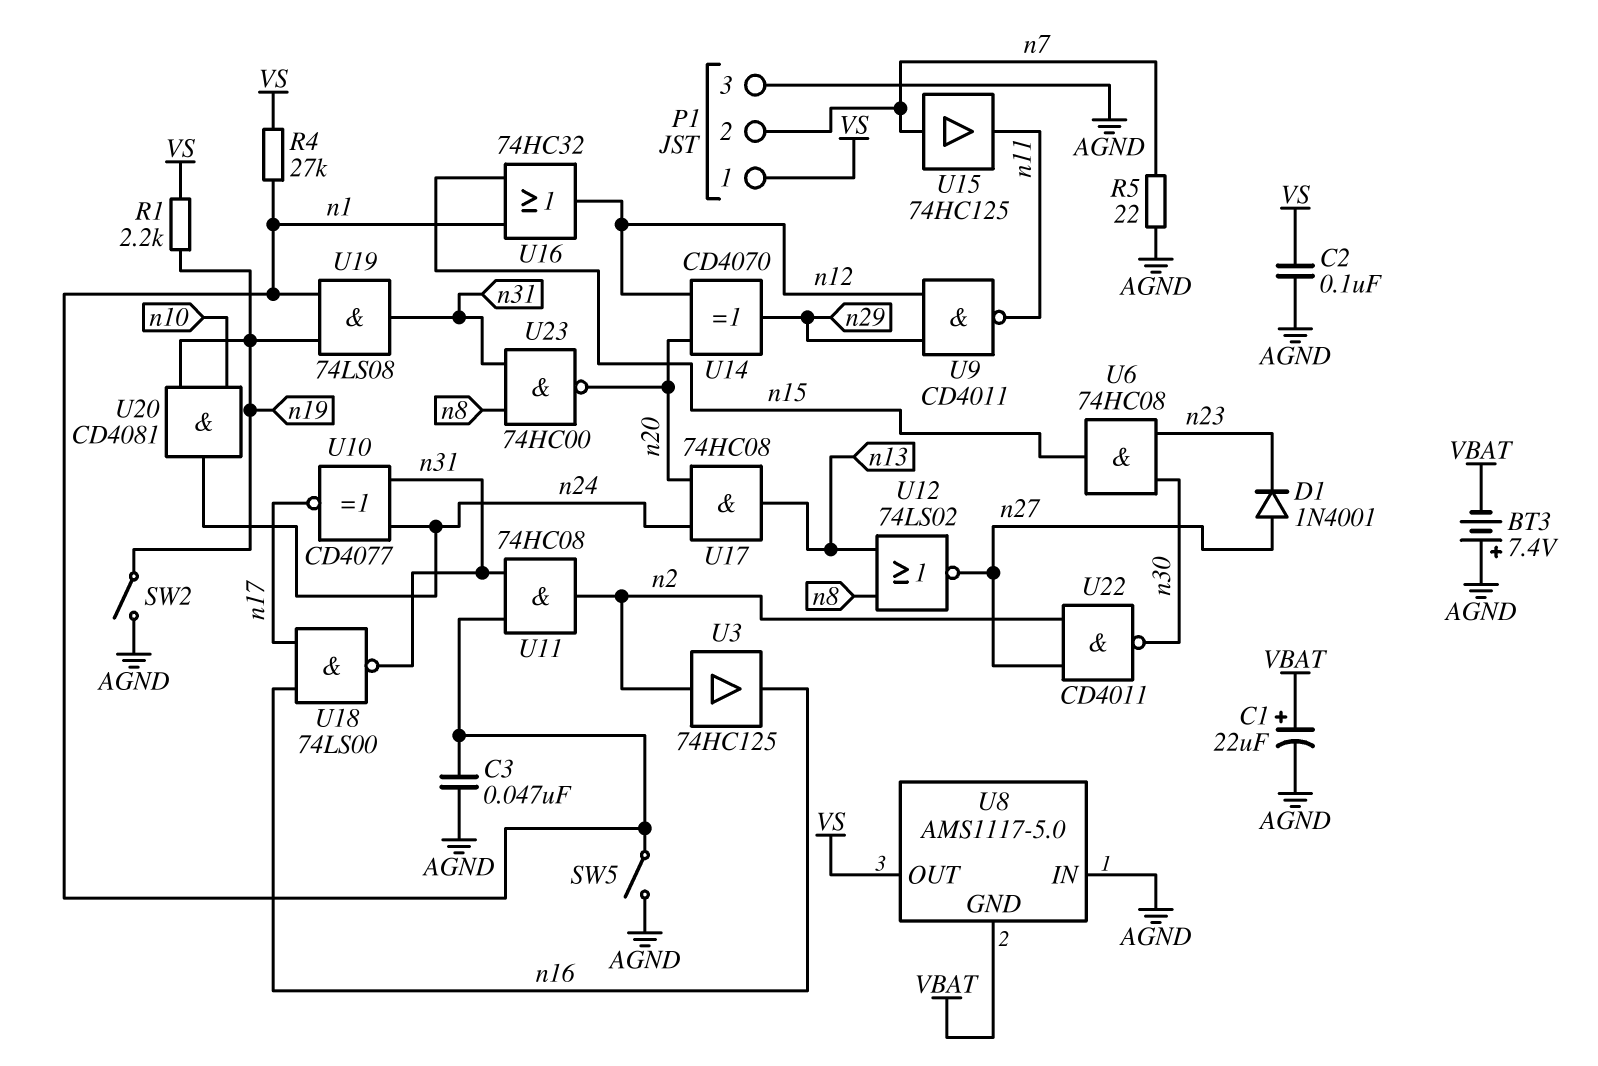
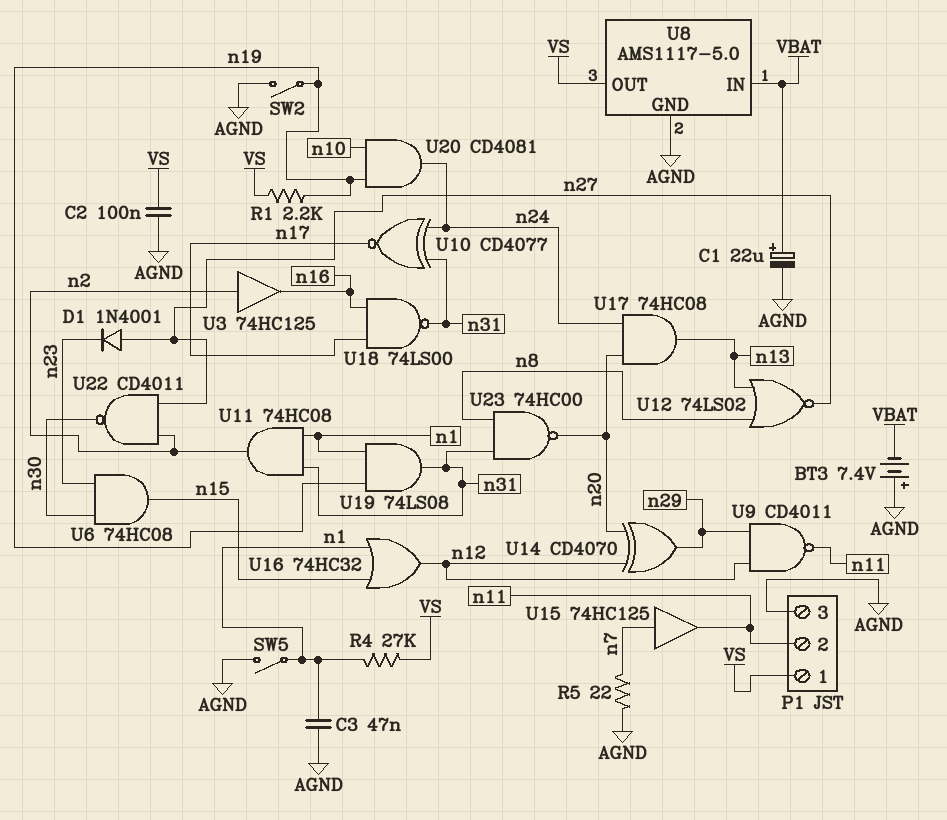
P1 pin 2: n7 -> n11
U8 pin GND: VBAT -> AGND
U8 pin IN: AGND -> VBAT

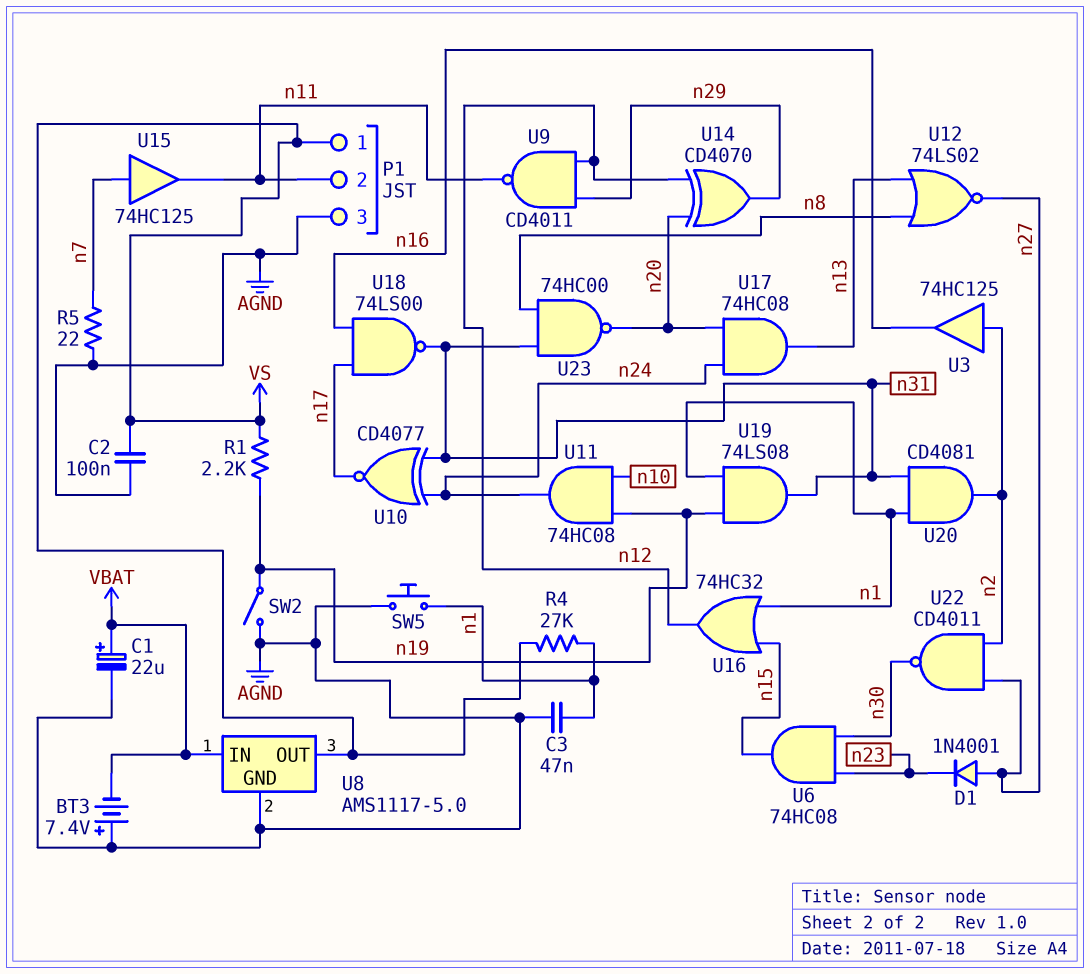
SW5: switch (AGND, n1) -> button (AGND, n1)
U11: AND 74HC08 (in n1, in n31, out n2) -> AND 74HC08 (in n10, in n19, out n24)
U20: AND CD4081 (in n10, in n19, out n24) -> AND CD4081 (in n1, in n31, out n2)

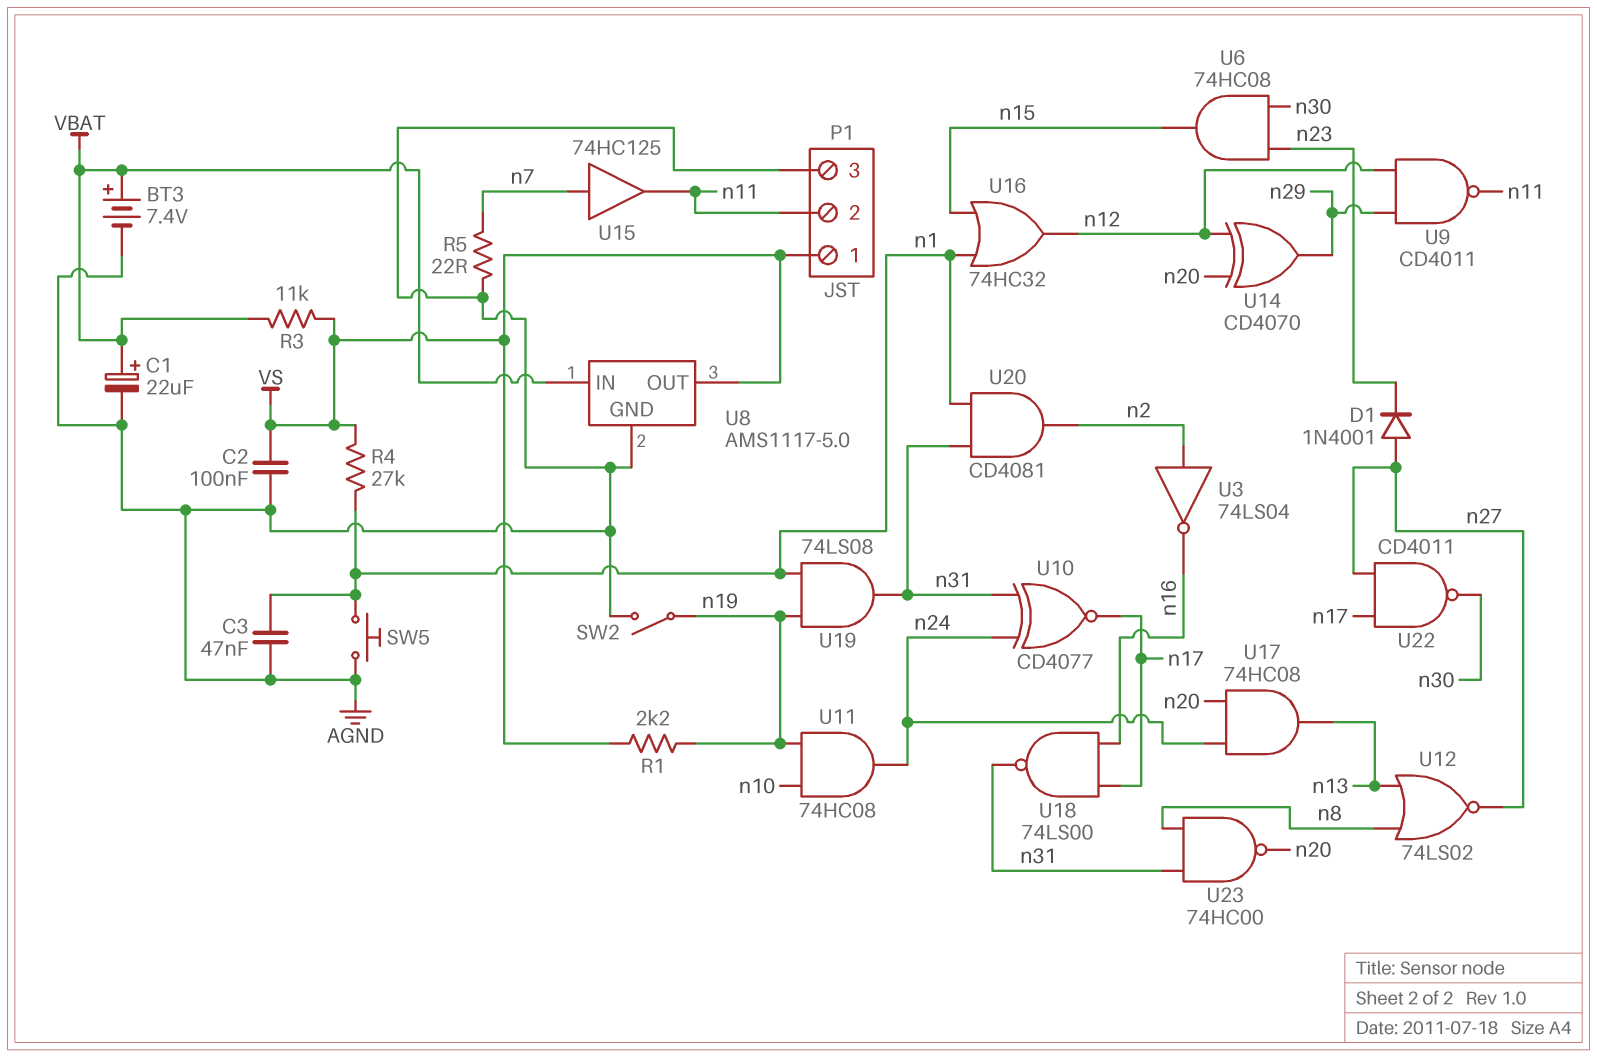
BT3: 7.4V (plus AGND, minus VBAT) -> 7.4V (plus VBAT, minus AGND)
R3: none -> 11k (VBAT, VS)
U3: buffer 74HC125 (in n2, out n16) -> NOT 74LS04 (in n2, out n16)
U22: NAND CD4011 (in n2, in n27, out n30) -> NAND CD4011 (in n17, in n27, out n30)

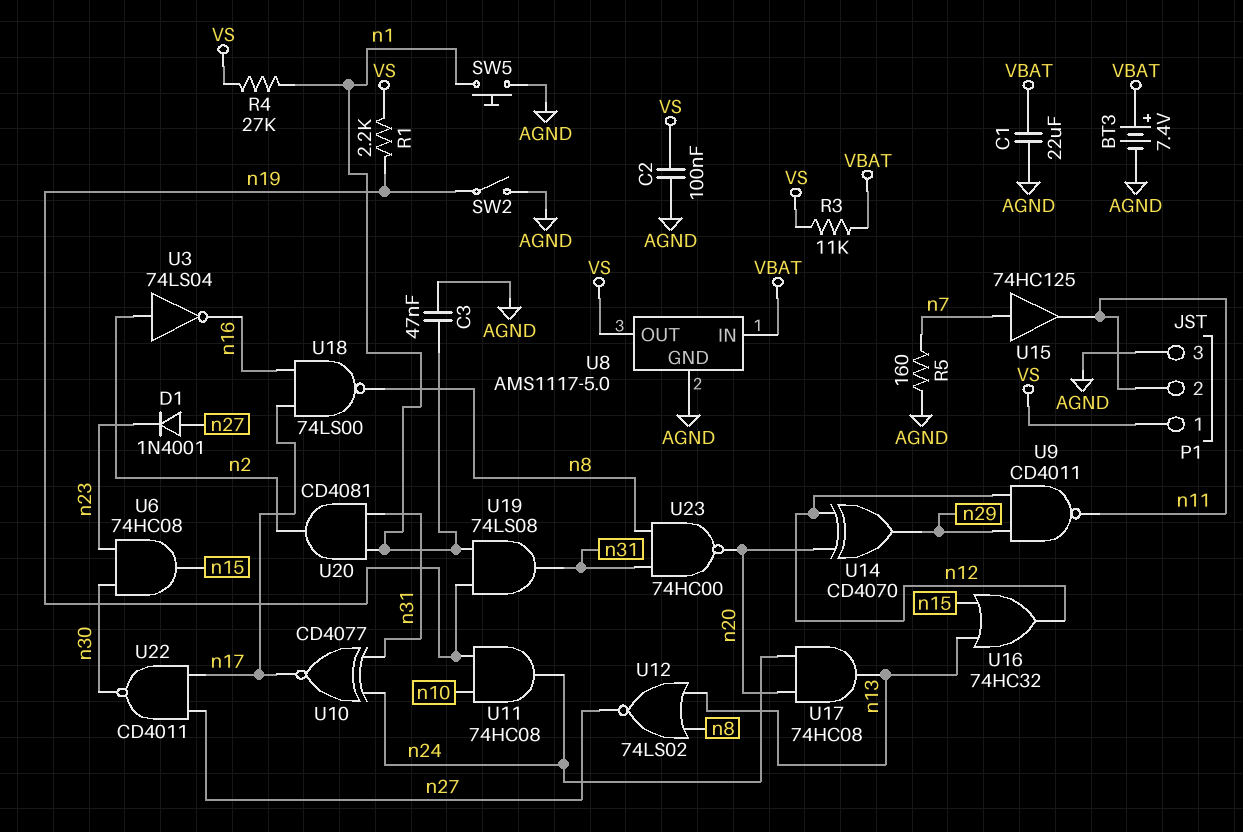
C1: 22uF (plus VBAT, minus AGND) -> 22uF (AGND, VBAT)
R5: 22 (AGND, n7) -> 160 (AGND, n7)
U16: OR 74HC32 (in n1, in n15, out n12) -> OR 74HC32 (in n13, in n15, out n12)
U18: NAND 74LS00 (in n16, in n17, out n31) -> NAND 74LS00 (in n16, in n17, out n8)

